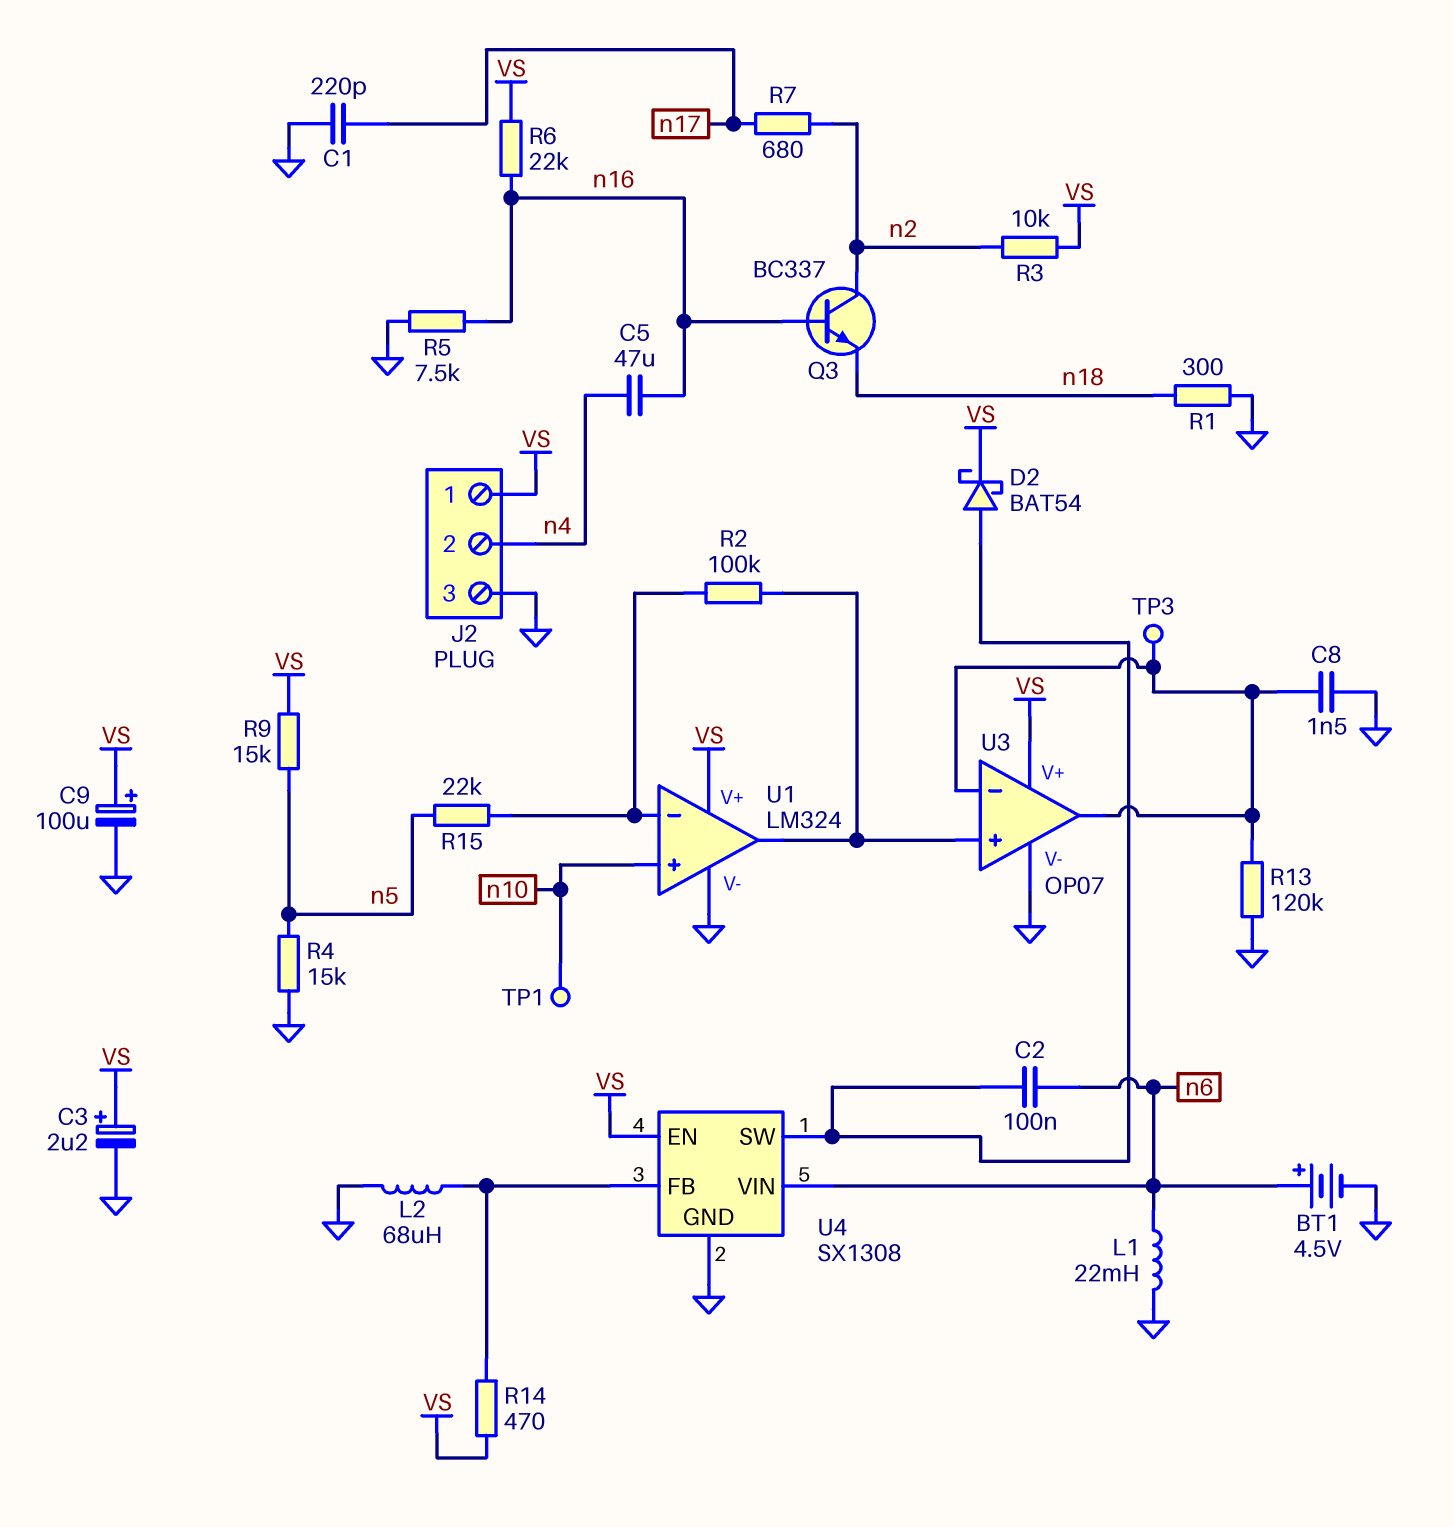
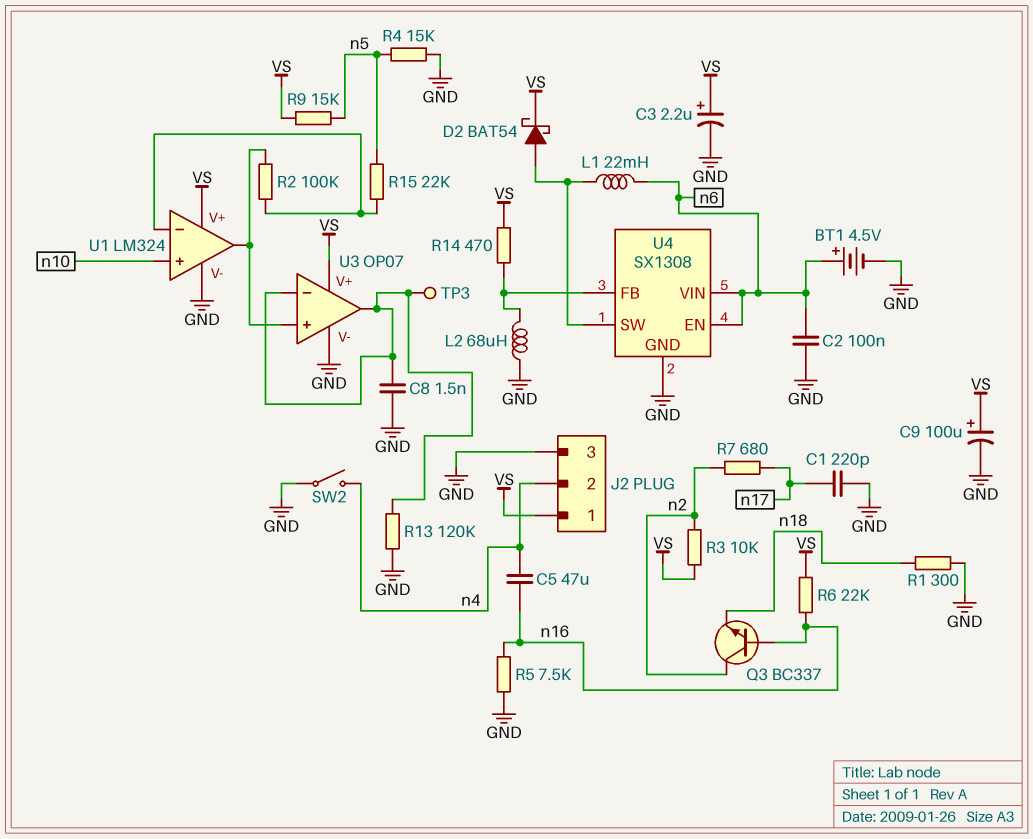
C2: 100nF (U4/SW, n6) -> 100nF (GND, n6)
L1: 22mH (GND, n6) -> 22mH (U4/SW, n6)
SW2: none -> switch (GND, n4)
TP1: test point (n10) -> none
U4 pin EN: VS -> n6

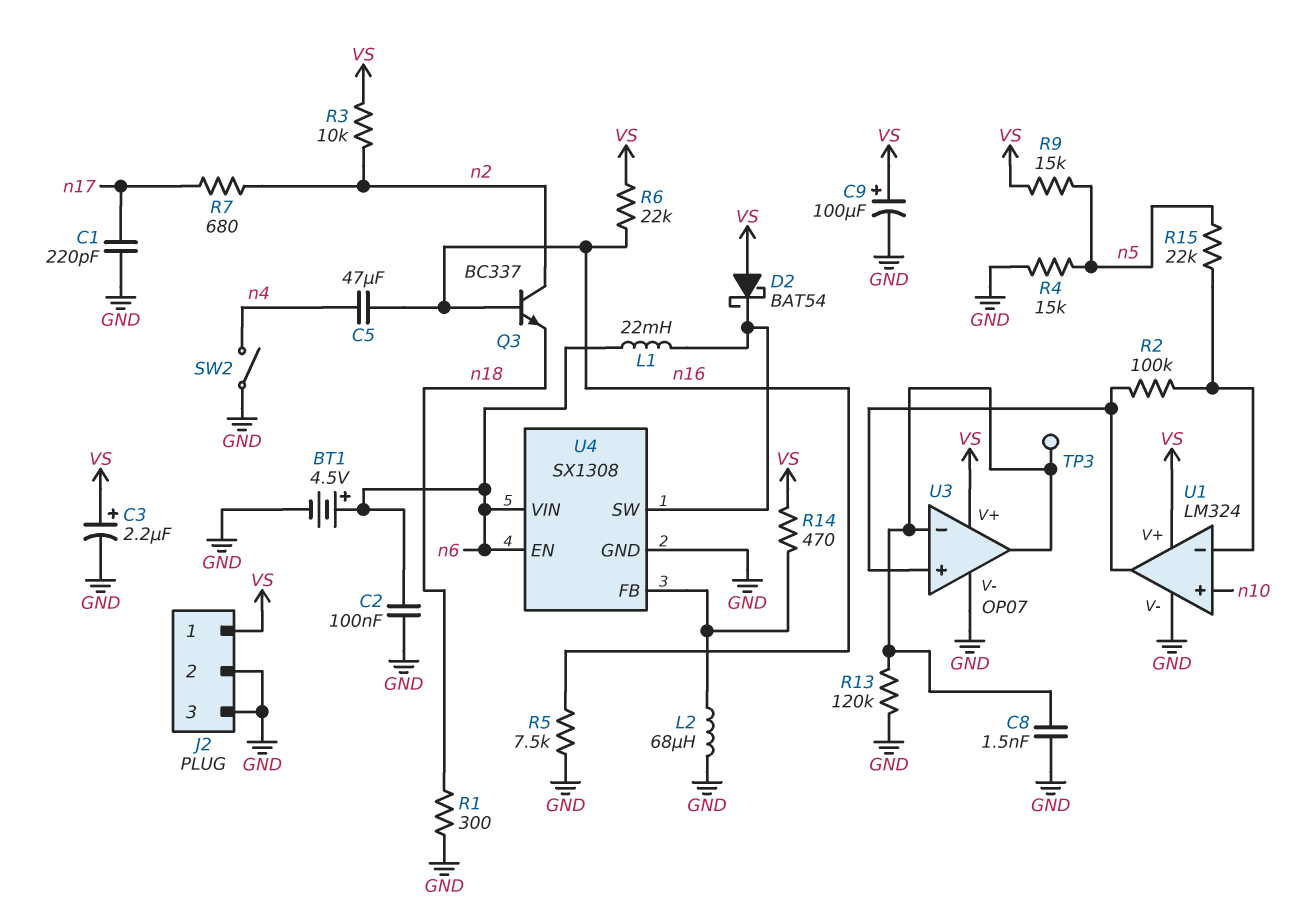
D2: schottky BAT54 (A U4/SW, K VS) -> schottky BAT54 (A VS, K U4/SW)
J2 pin 2: n4 -> GND

